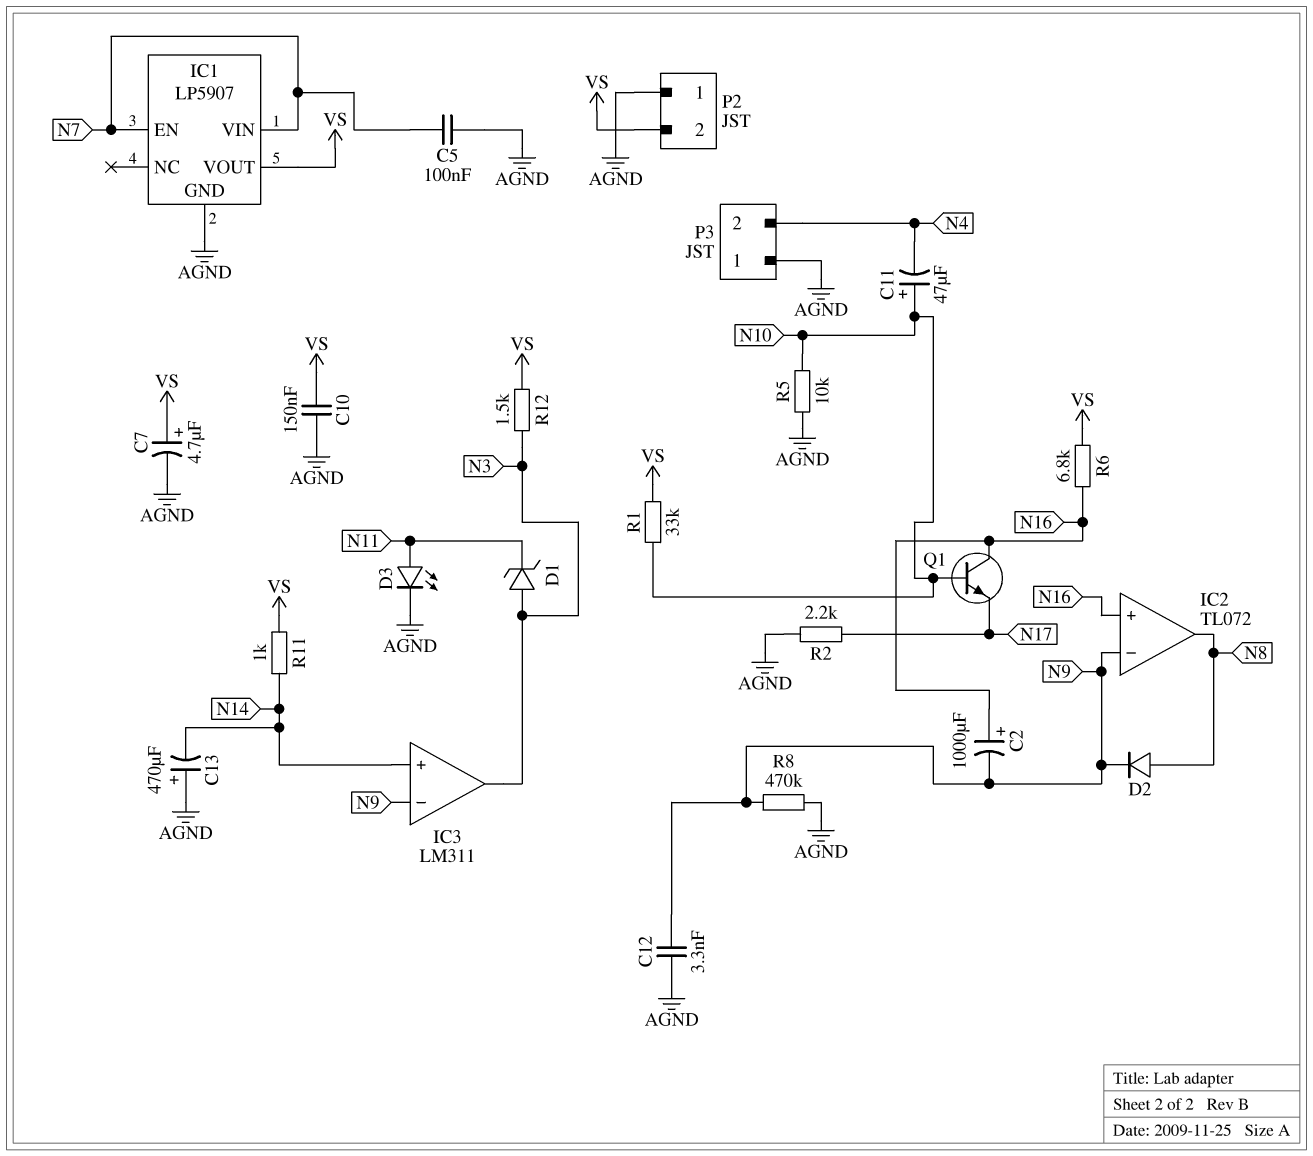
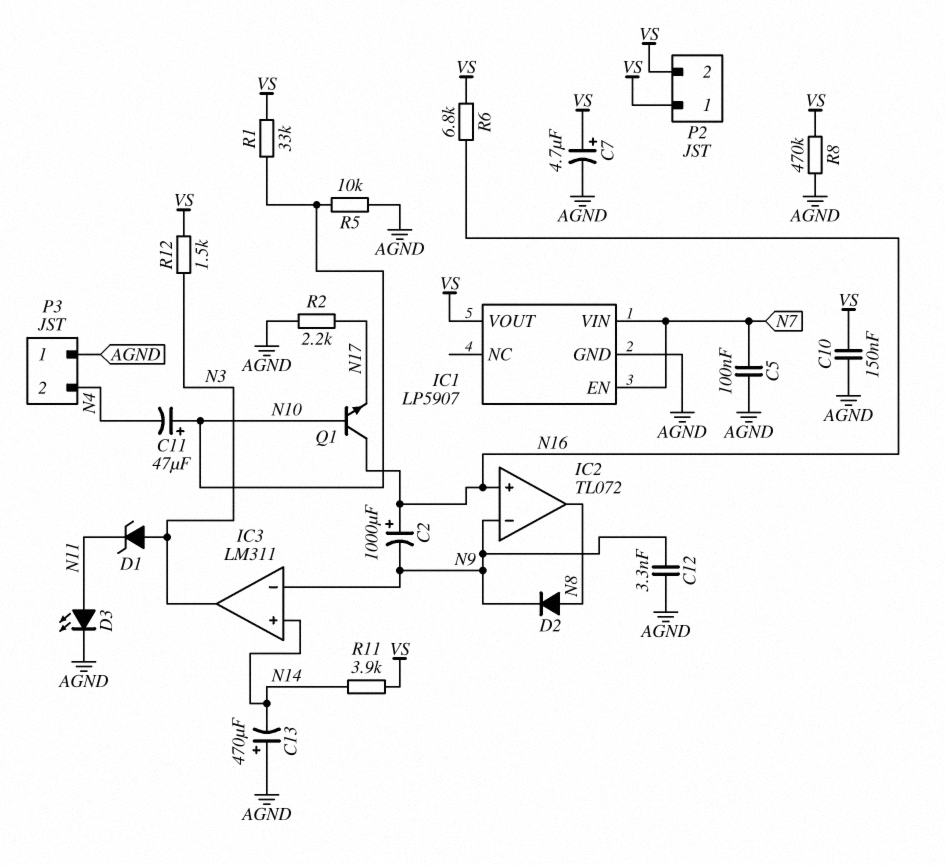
P2 pin 1: AGND -> VS
R8: 470k (AGND, N9) -> 470k (AGND, VS)
R11: 1k (N14, VS) -> 3.9k (N14, VS)

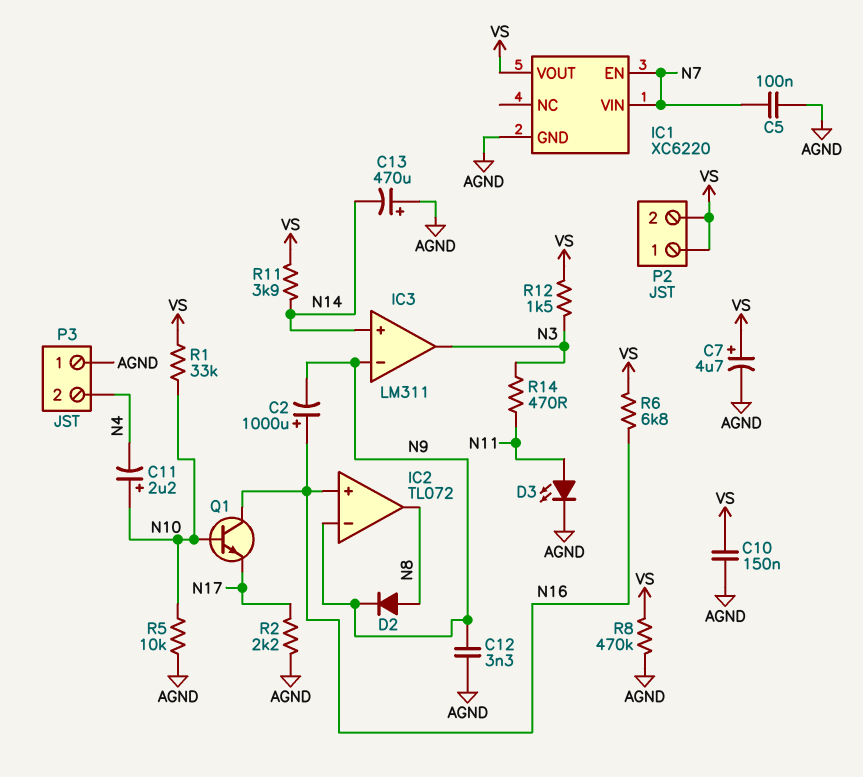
C11: 47uF (plus N10, minus N4) -> 2.2uF (plus N10, minus N4)
D1: zener (A N3, K N11) -> none
IC1: LP5907 -> XC6220
R14: none -> 470 (N3, N11)

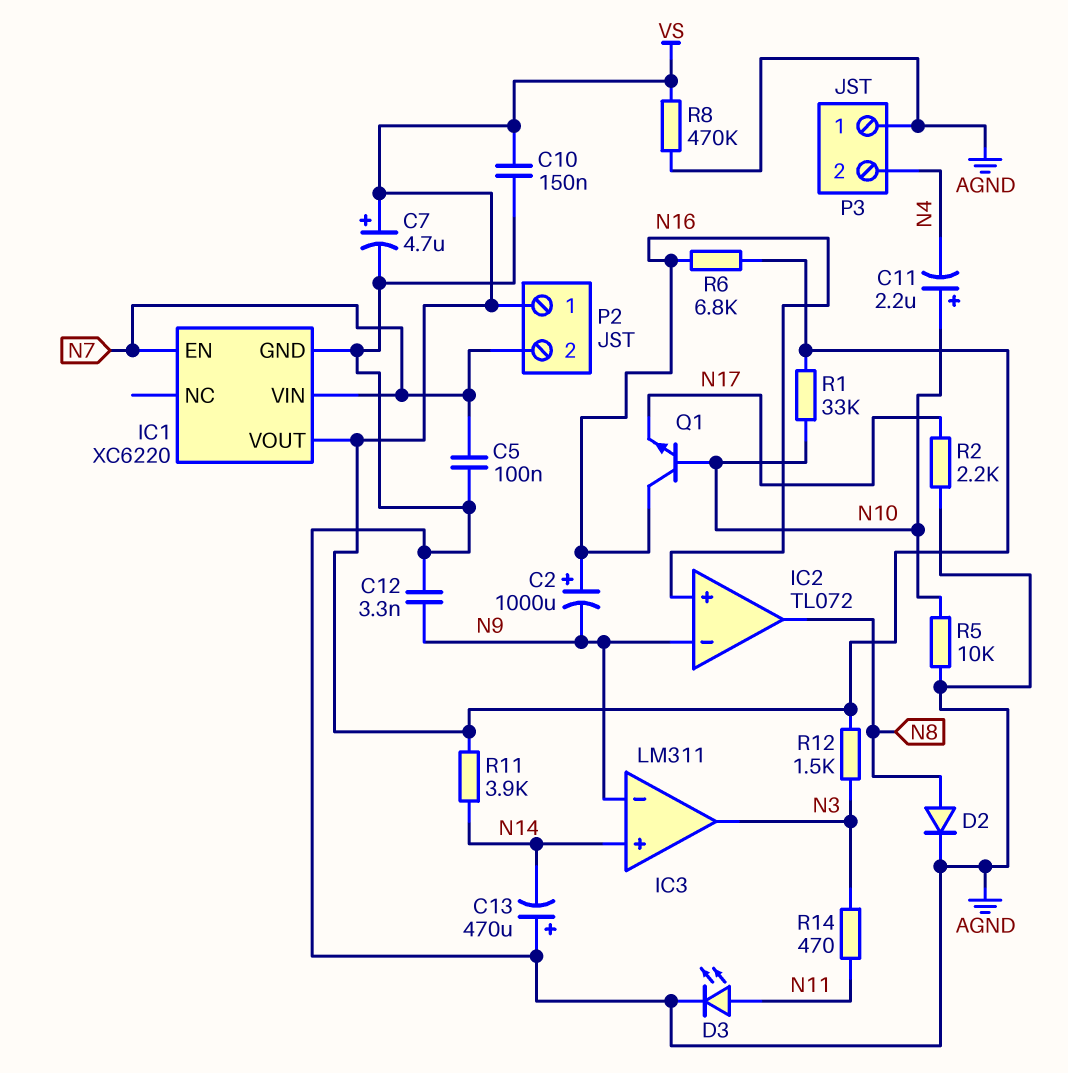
D2: diode (A N8, K N9) -> diode (A N8, K AGND)
P2 pin 2: VS -> N7

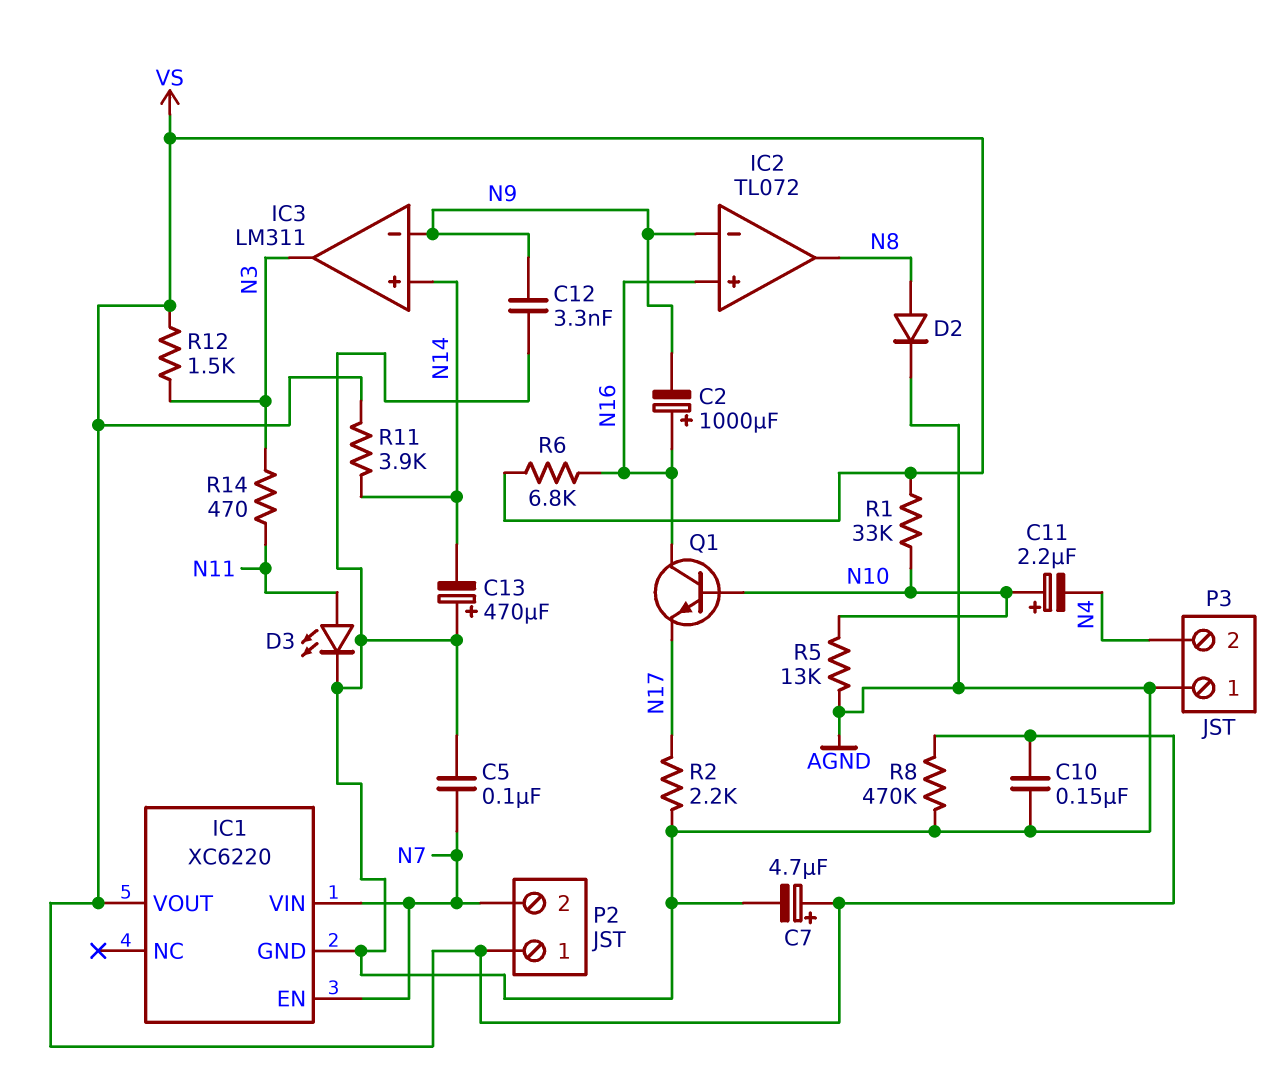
R5: 10k (AGND, N10) -> 13k (AGND, N10)

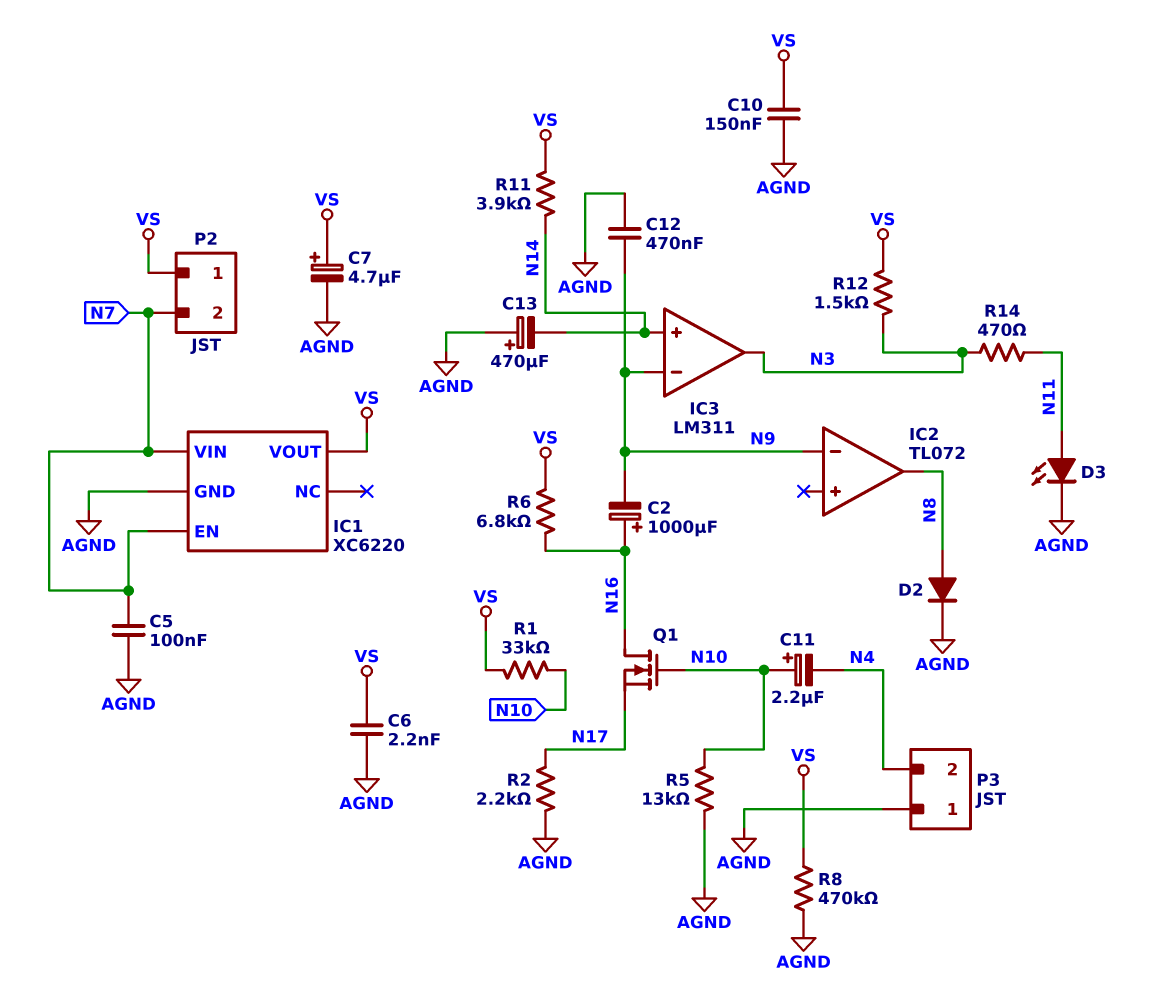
C6: none -> 2.2nF (AGND, VS)
C12: 3.3nF (AGND, N9) -> 470nF (AGND, N9)
IC2 pin in+: N16 -> none
Q1: NPN (B N10, C N16, E N17) -> NMOS (G N10, D N16, S N17)

